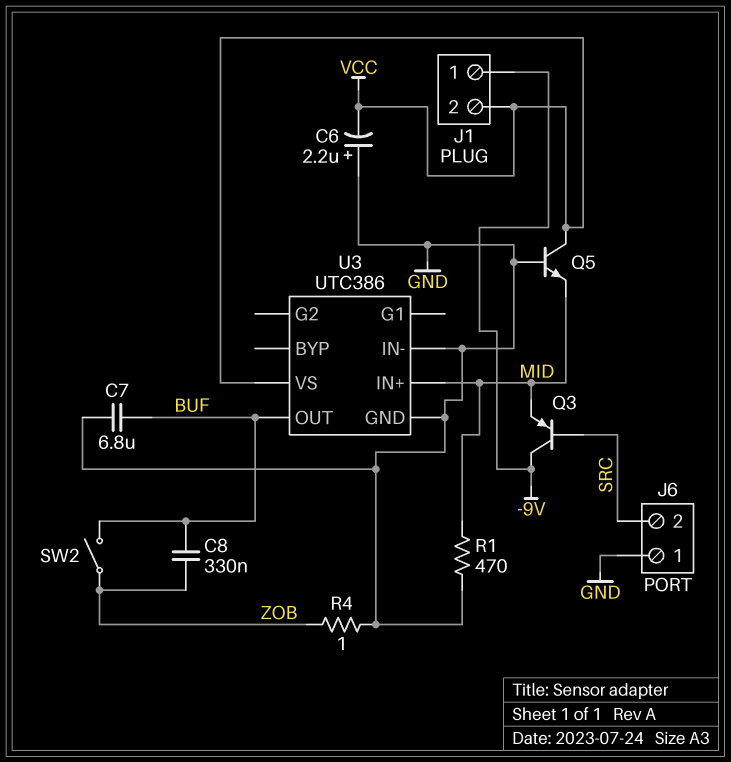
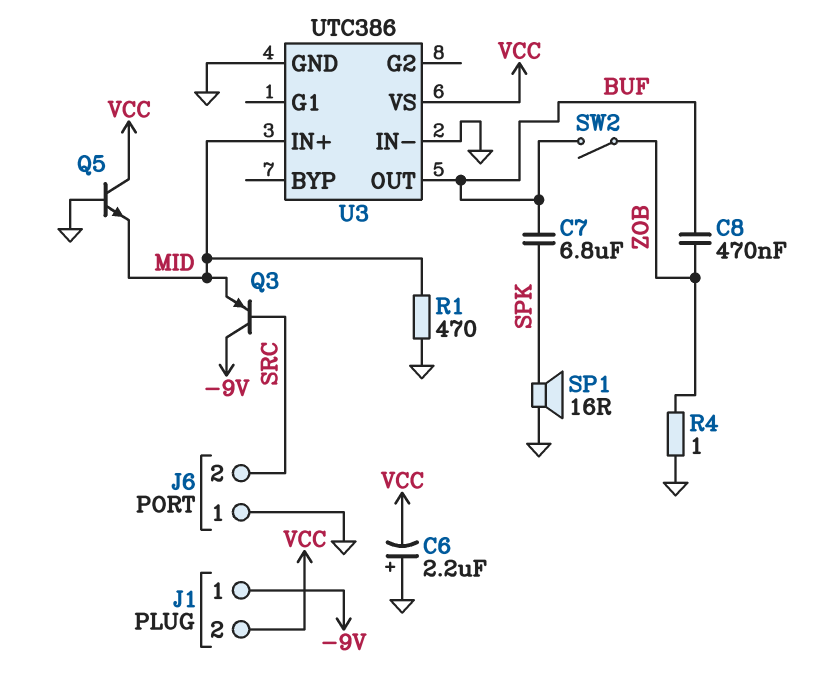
C7: 6.8uF (BUF, GND) -> 6.8uF (BUF, SPK)
C8: 330nF (BUF, ZOB) -> 470nF (BUF, ZOB)
SP1: none -> speaker 16R (GND, SPK)

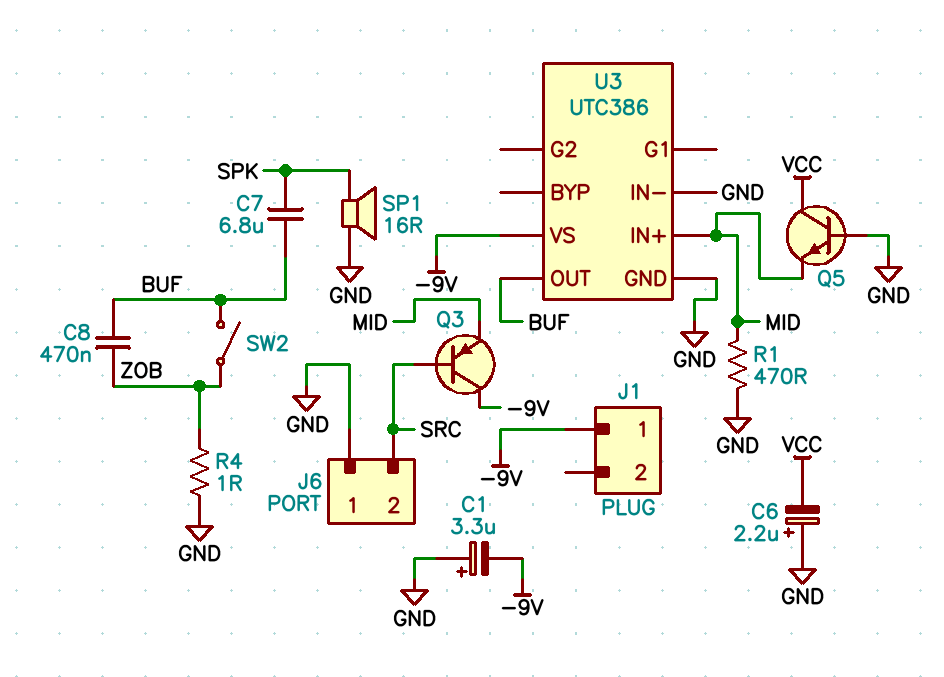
C1: none -> 3.3uF (plus GND, minus -9V)
J1 pin 2: VCC -> none
U3 pin VS: VCC -> -9V

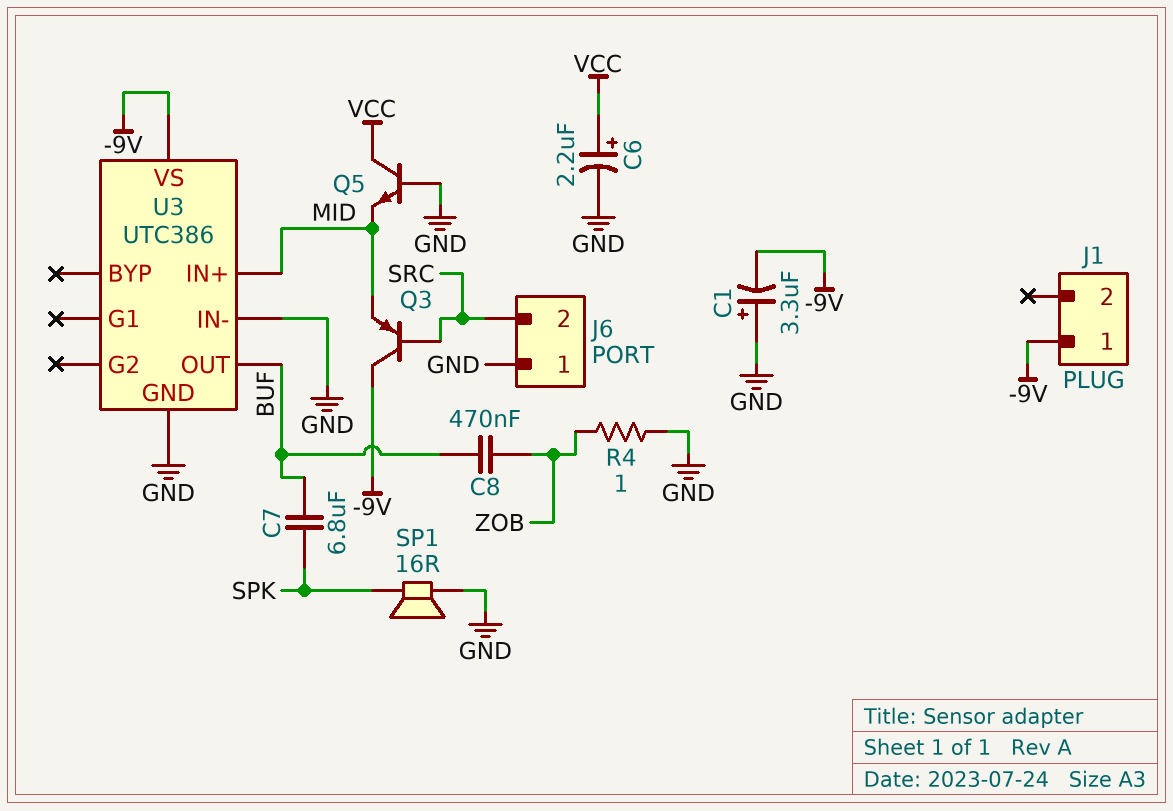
C6: 2.2uF (plus GND, minus VCC) -> 2.2uF (plus VCC, minus GND)
R1: 470 (GND, MID) -> none
SW2: switch (BUF, ZOB) -> none

